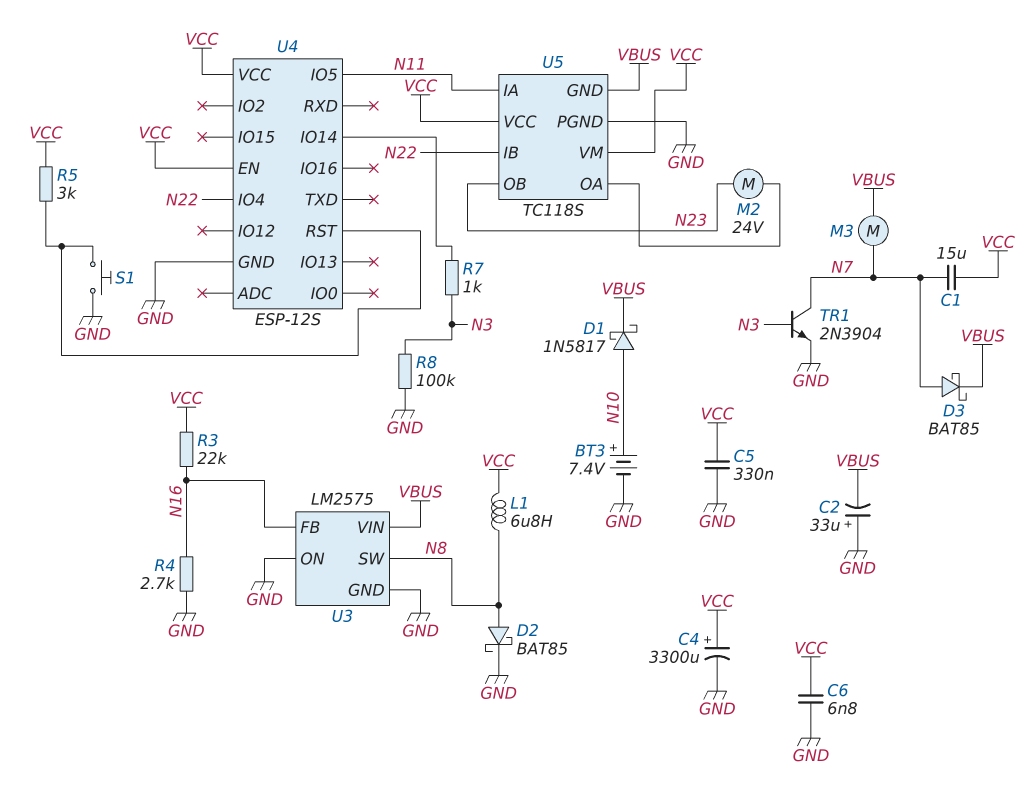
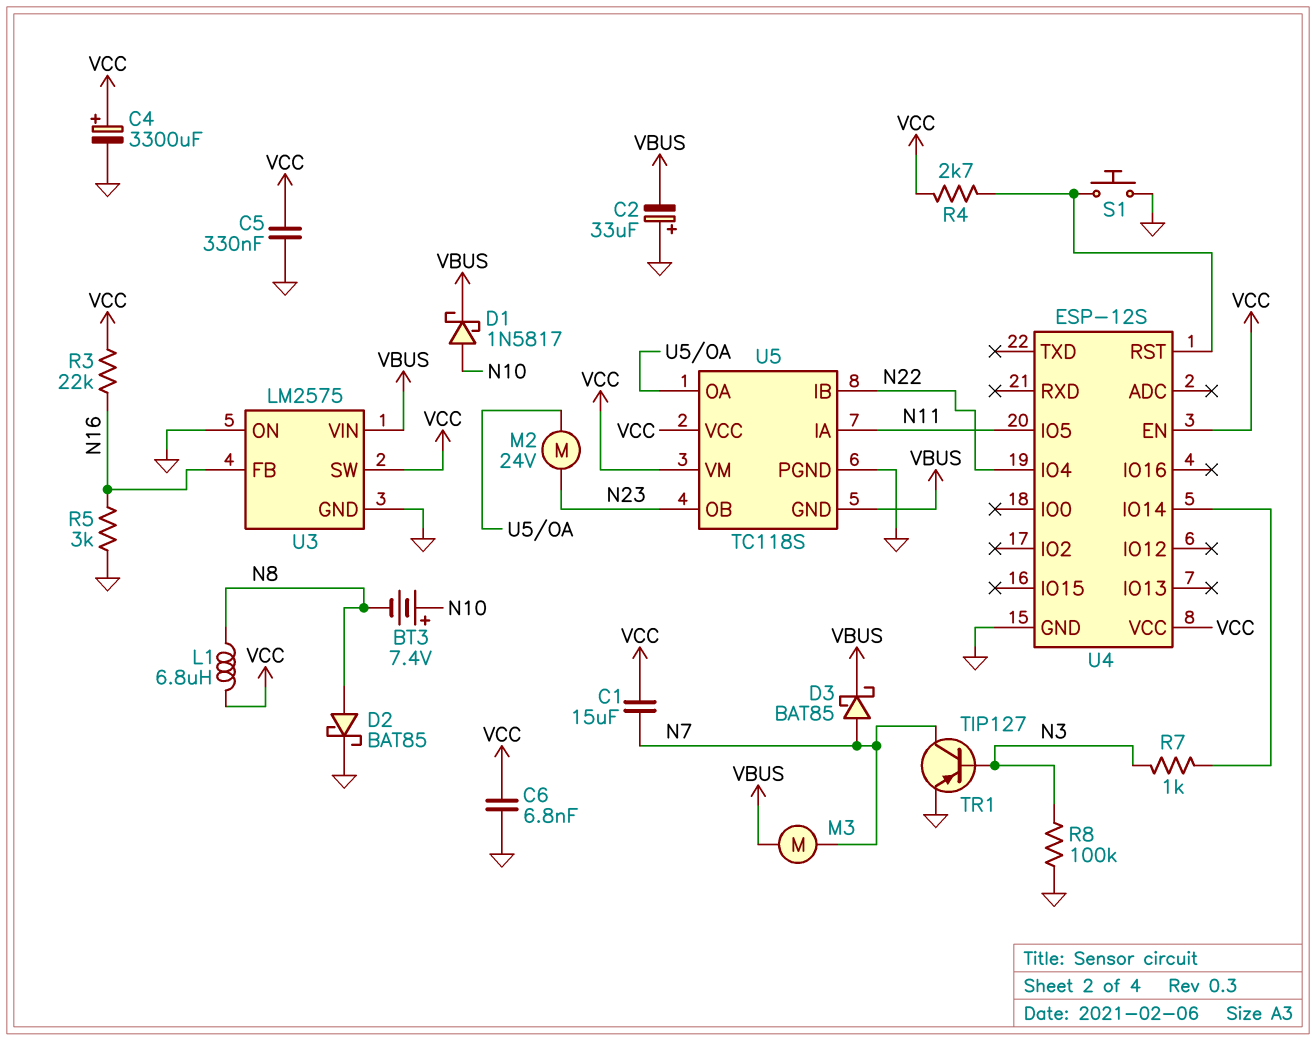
BT3: 7.4V (plus N10, minus GND) -> 7.4V (plus N10, minus N8)
R4: 2.7k (GND, N16) -> 2.7k (U4/RST, VCC)
R5: 3k (U4/RST, VCC) -> 3k (GND, N16)
TR1: NPN 2N3904 (B N3, C N7, E GND) -> PNP TIP127 (B N3, C N7, E GND)
U3 pin SW: N8 -> VCC

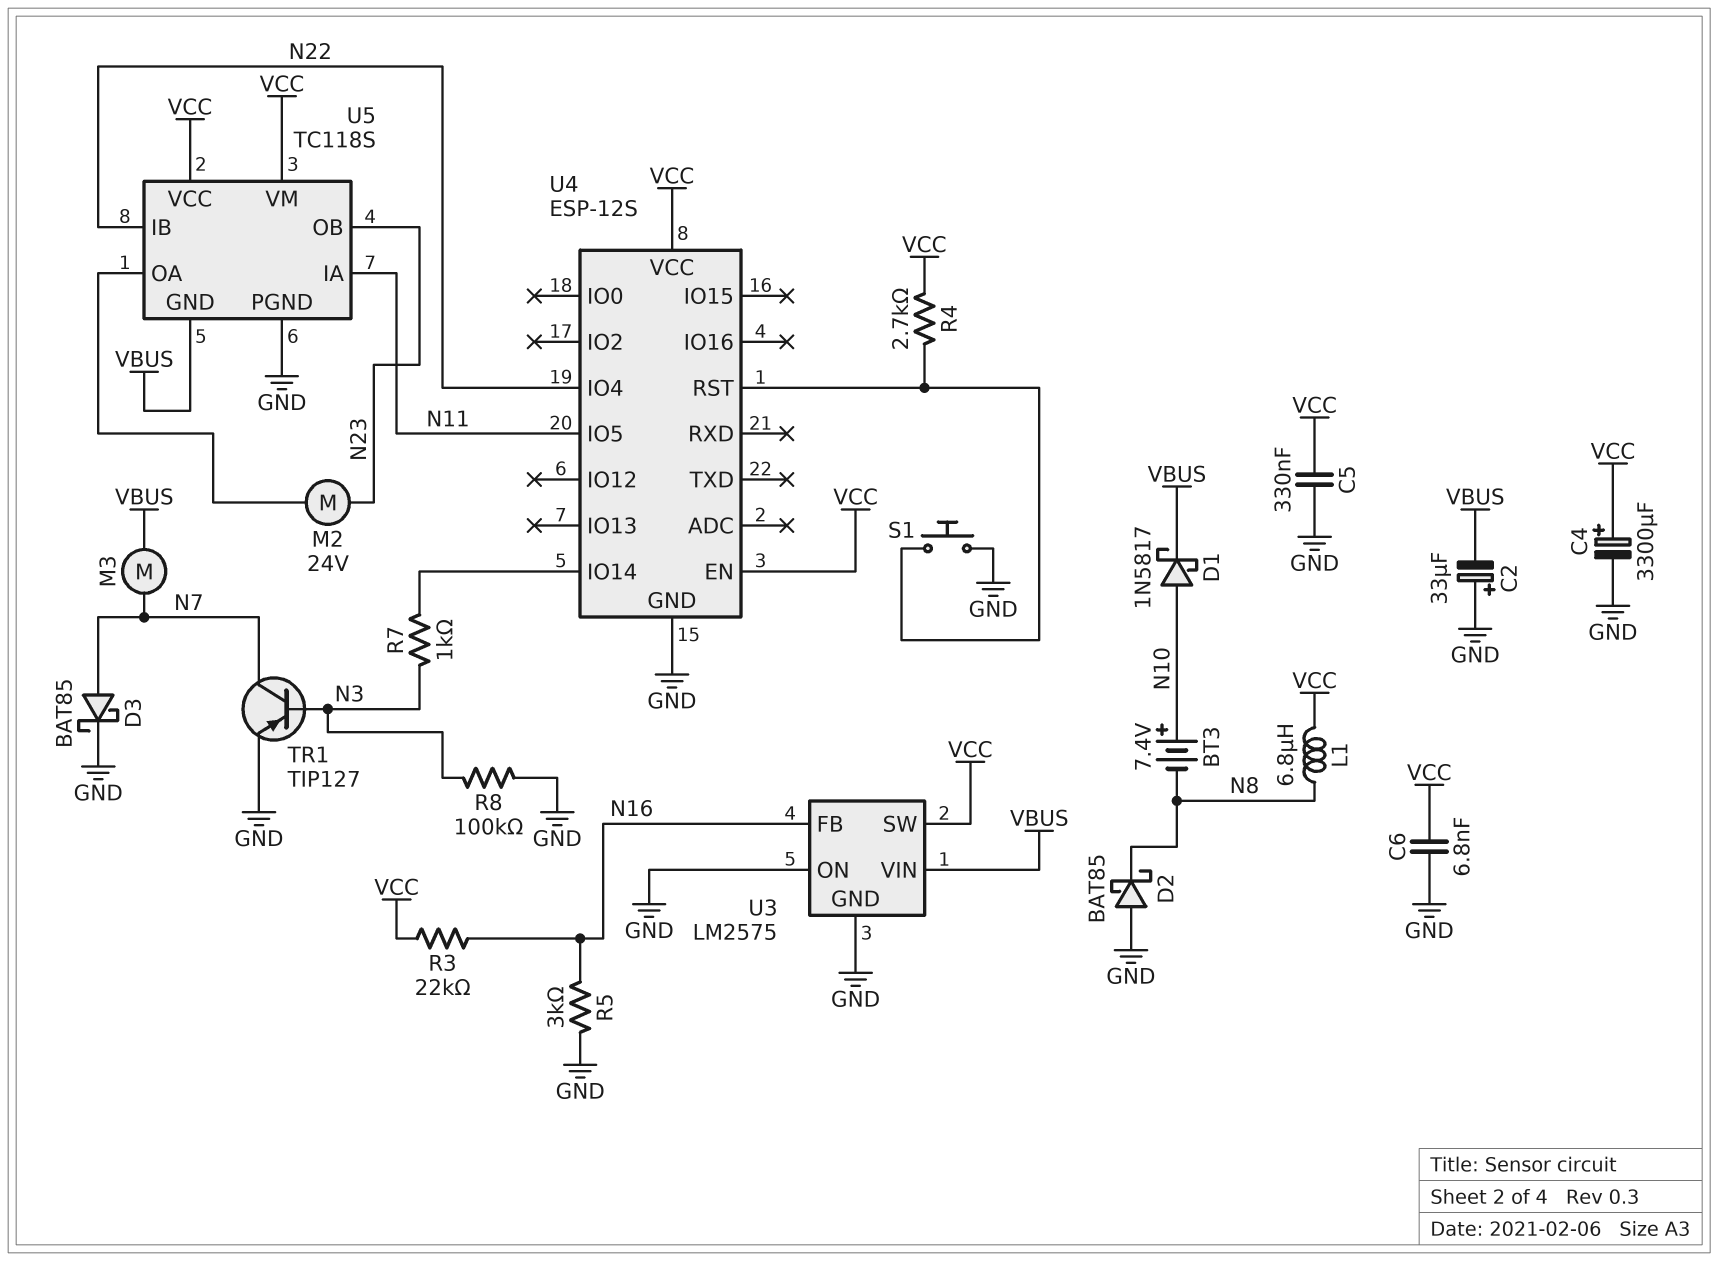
C1: 15uF (N7, VCC) -> none
D2: schottky BAT85 (A N8, K GND) -> schottky BAT85 (A GND, K N8)
D3: schottky BAT85 (A N7, K VBUS) -> schottky BAT85 (A N7, K GND)

